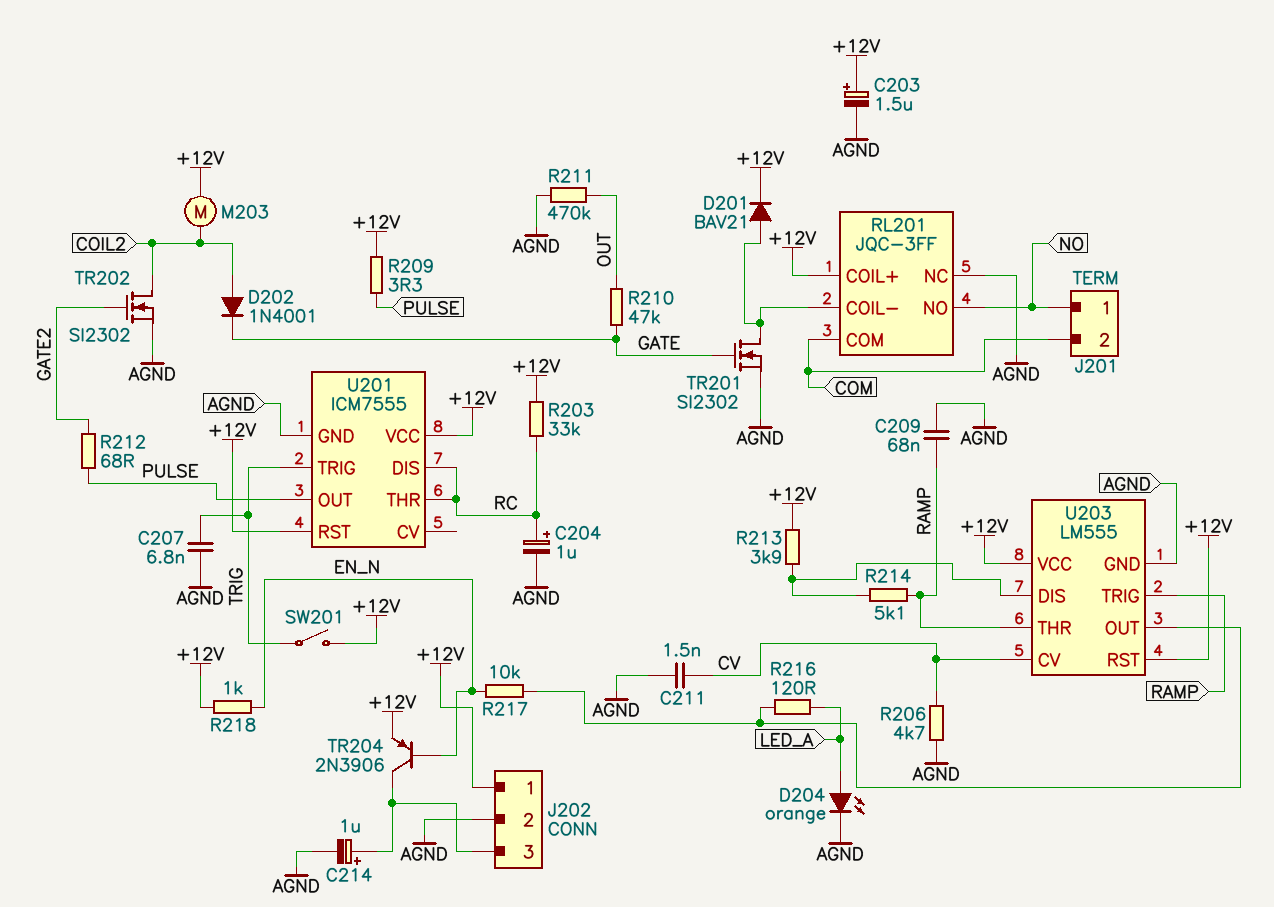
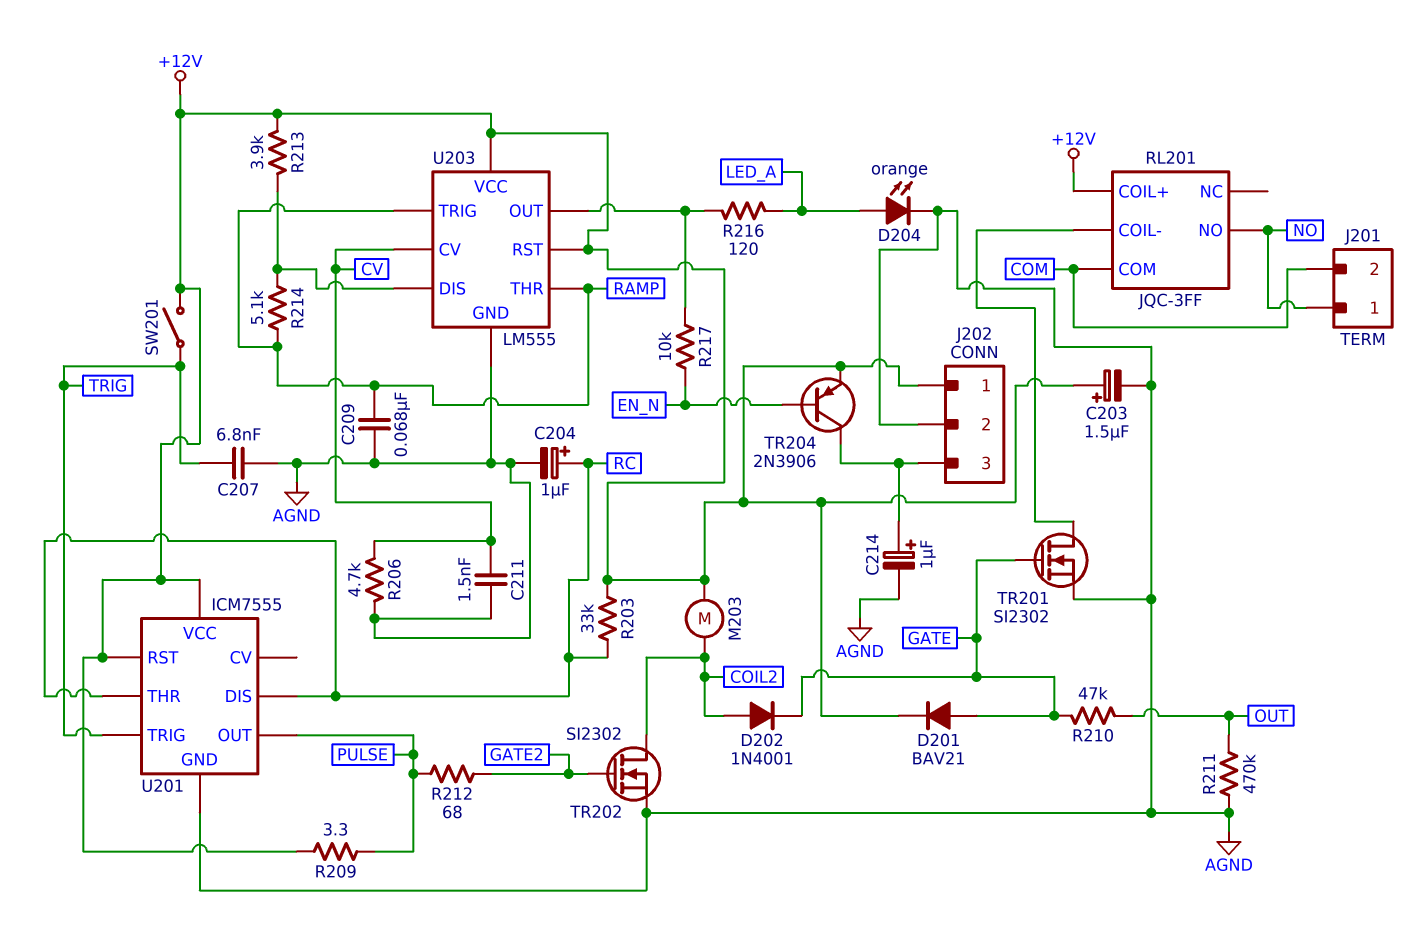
D201: diode BAV21 (A RL201/COIL-, K +12V) -> diode BAV21 (A GATE, K +12V)
R218: 1k (+12V, EN_N) -> none
RL201 pin NC: AGND -> none

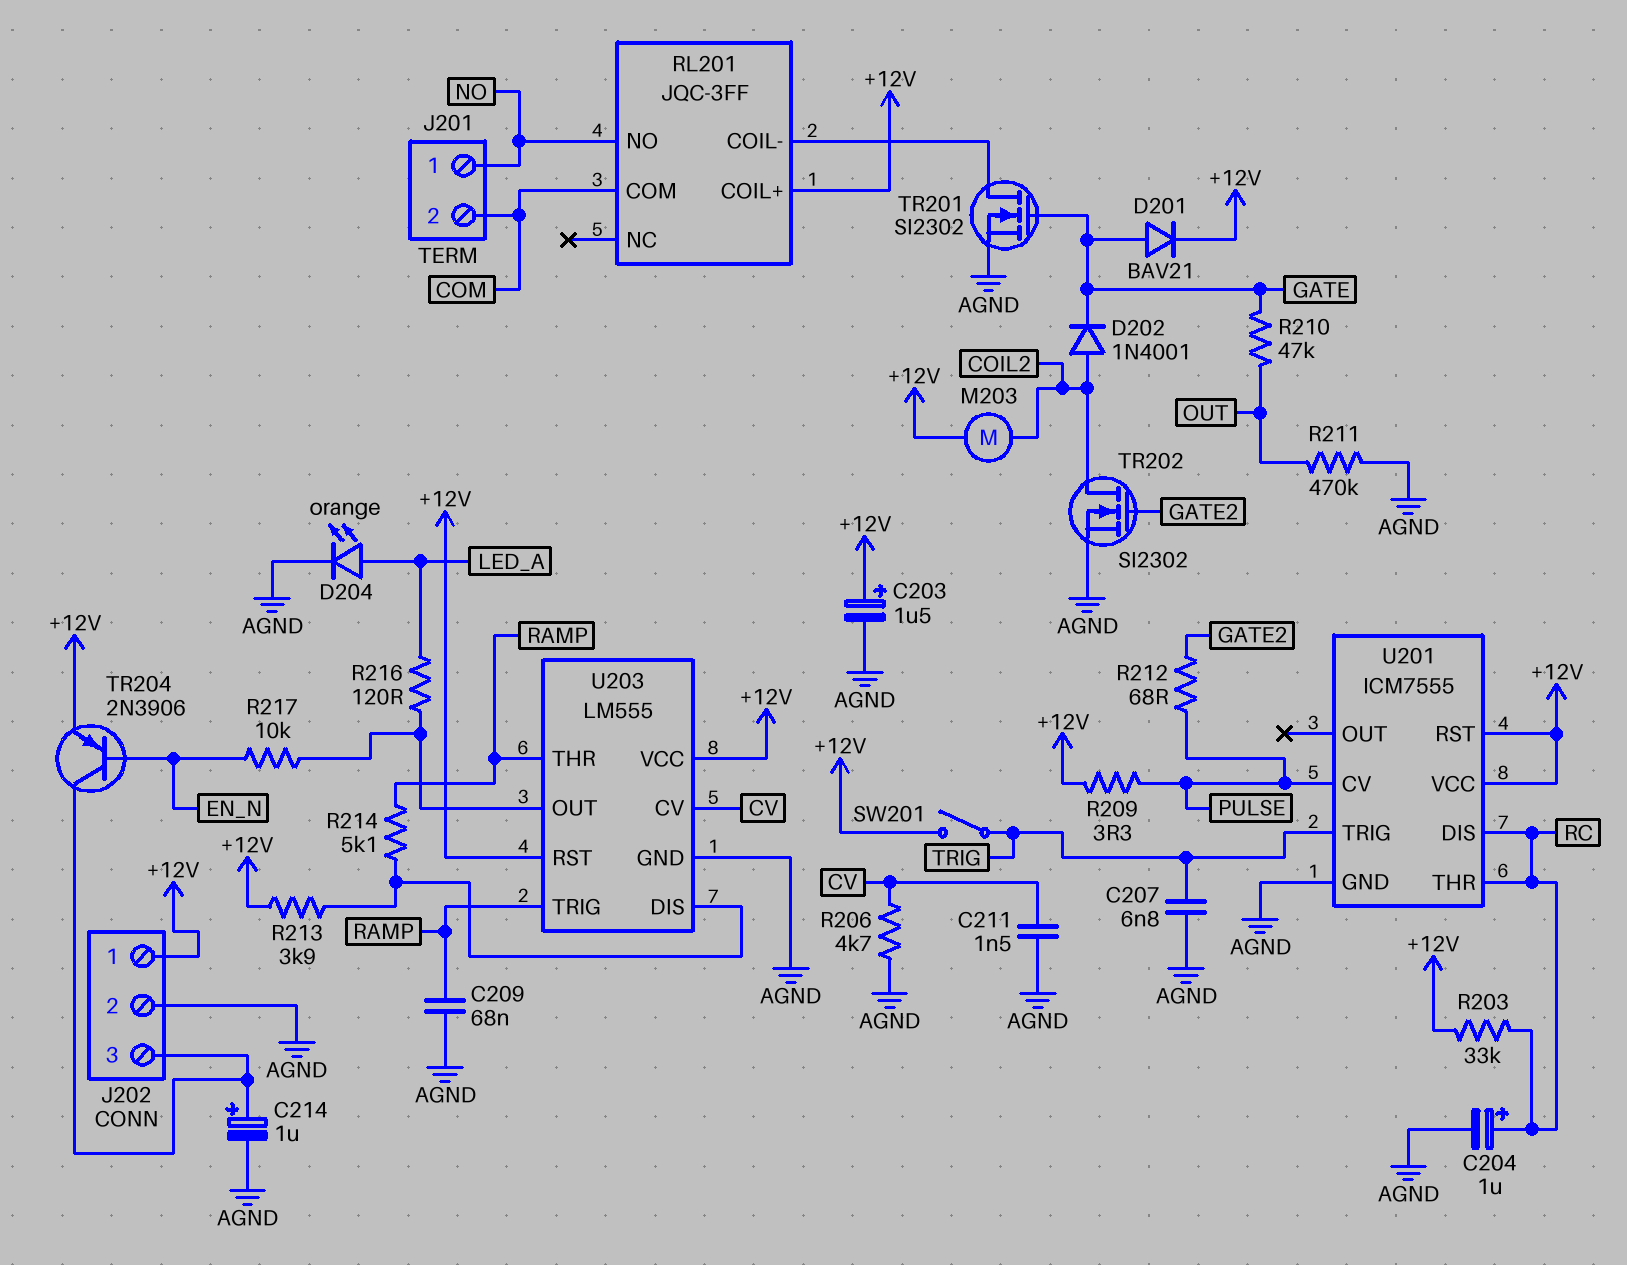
U201 pin CV: none -> PULSE
U201 pin OUT: PULSE -> none

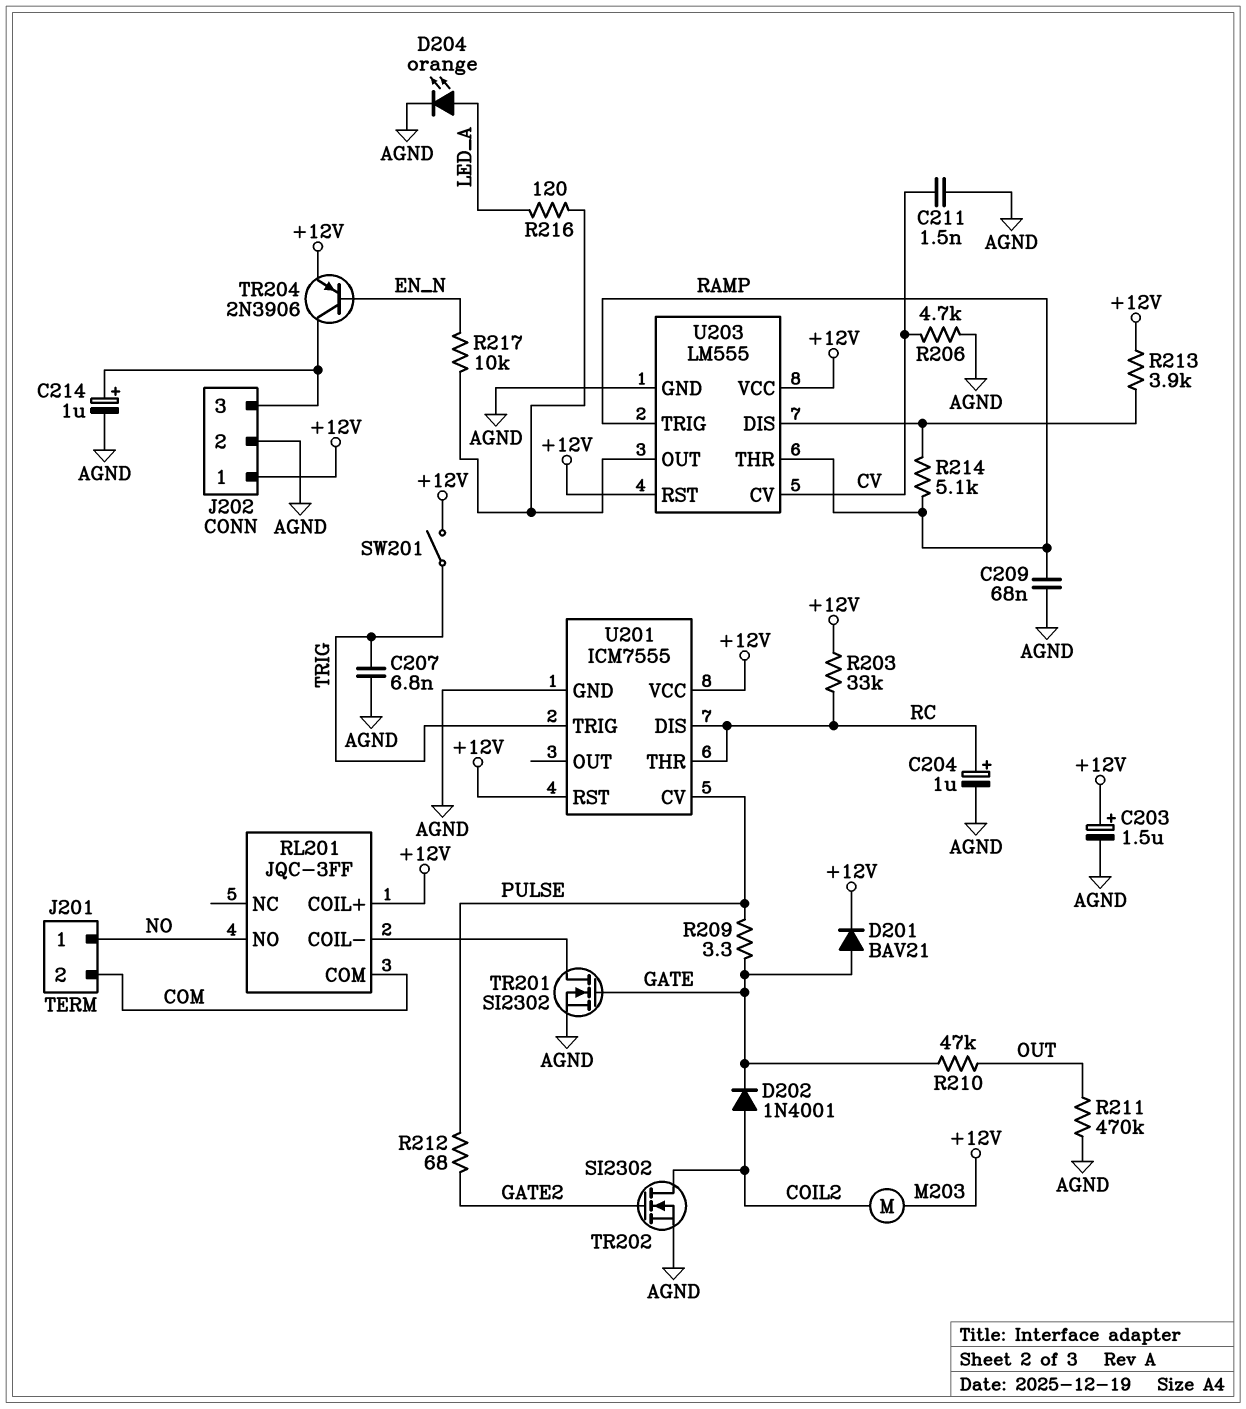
R209: 3.3 (+12V, PULSE) -> 3.3 (GATE, PULSE)

